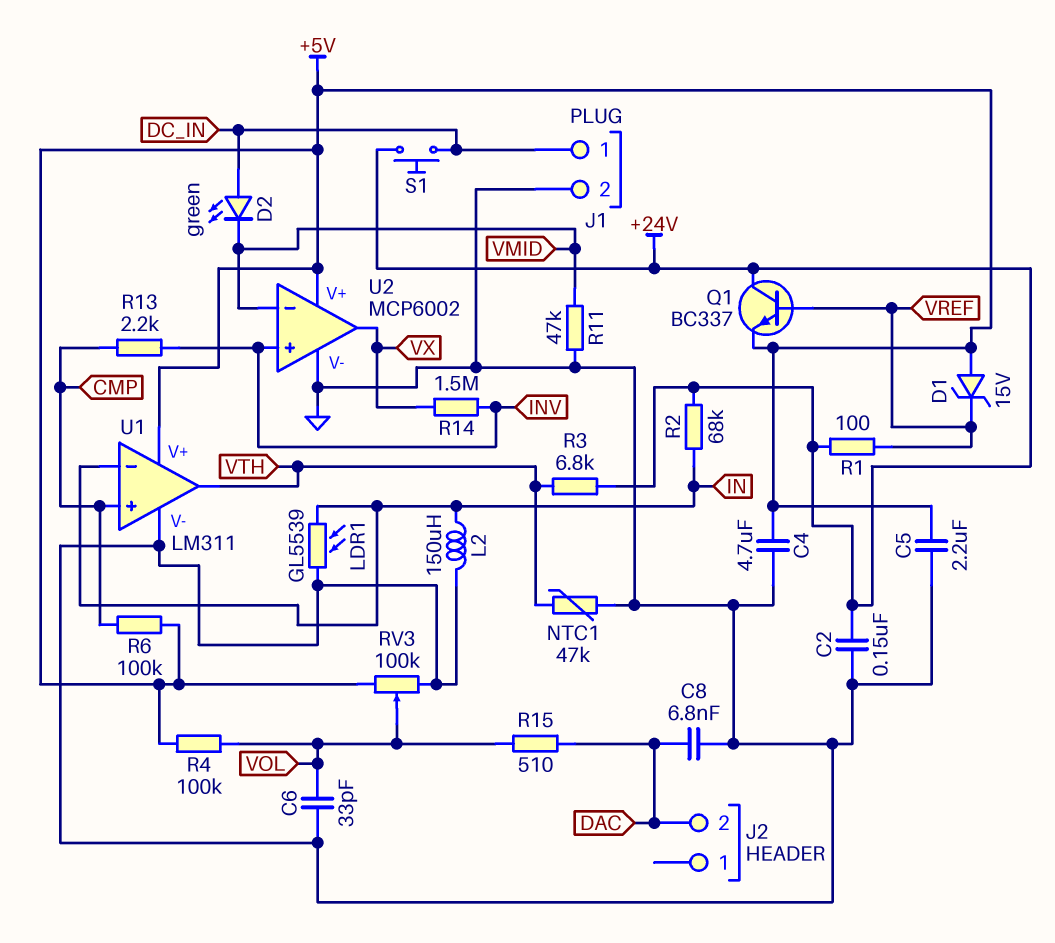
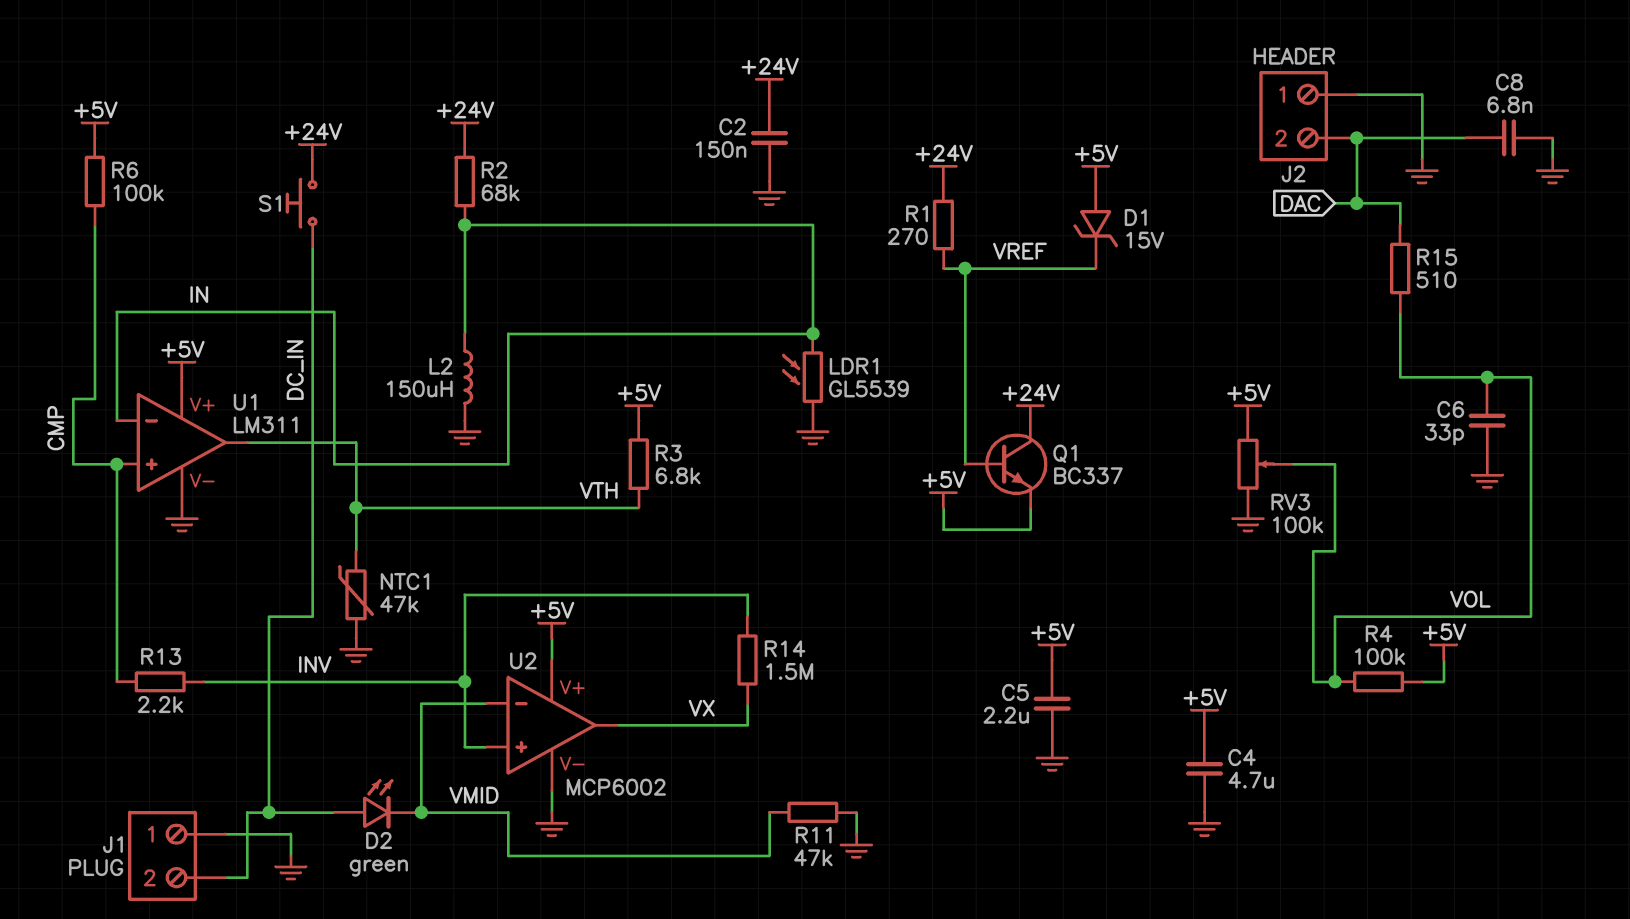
J1 pin 1: DC_IN -> GND
J1 pin 2: GND -> DC_IN
J2 pin 1: none -> GND
R1: 100 (+24V, VREF) -> 270 (+24V, VREF)
R3: 6.8k (+24V, VTH) -> 6.8k (+5V, VTH)

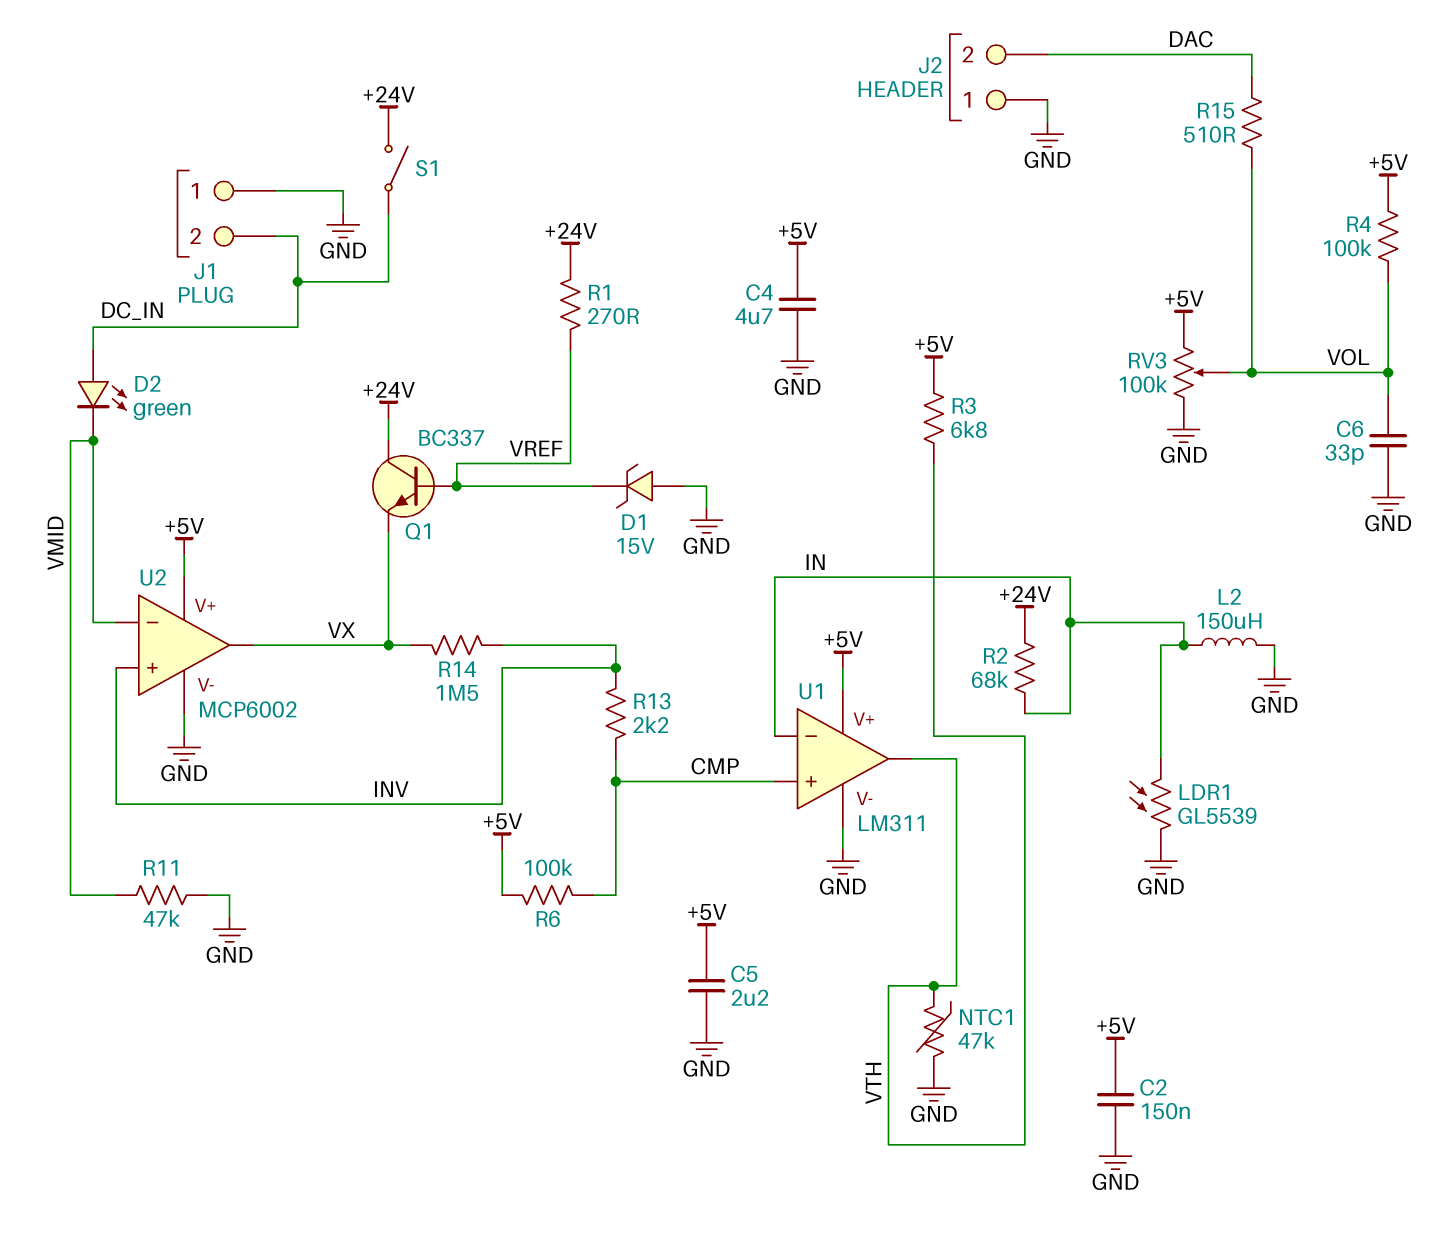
C2: 150nF (+24V, GND) -> 150nF (+5V, GND)
C8: 6.8nF (DAC, GND) -> none
D1: zener 15V (A +5V, K VREF) -> zener 15V (A GND, K VREF)
Q1: NPN BC337 (B VREF, C +24V, E +5V) -> NPN BC337 (B VREF, C +24V, E VX)
S1: button (+24V, DC_IN) -> switch (+24V, DC_IN)

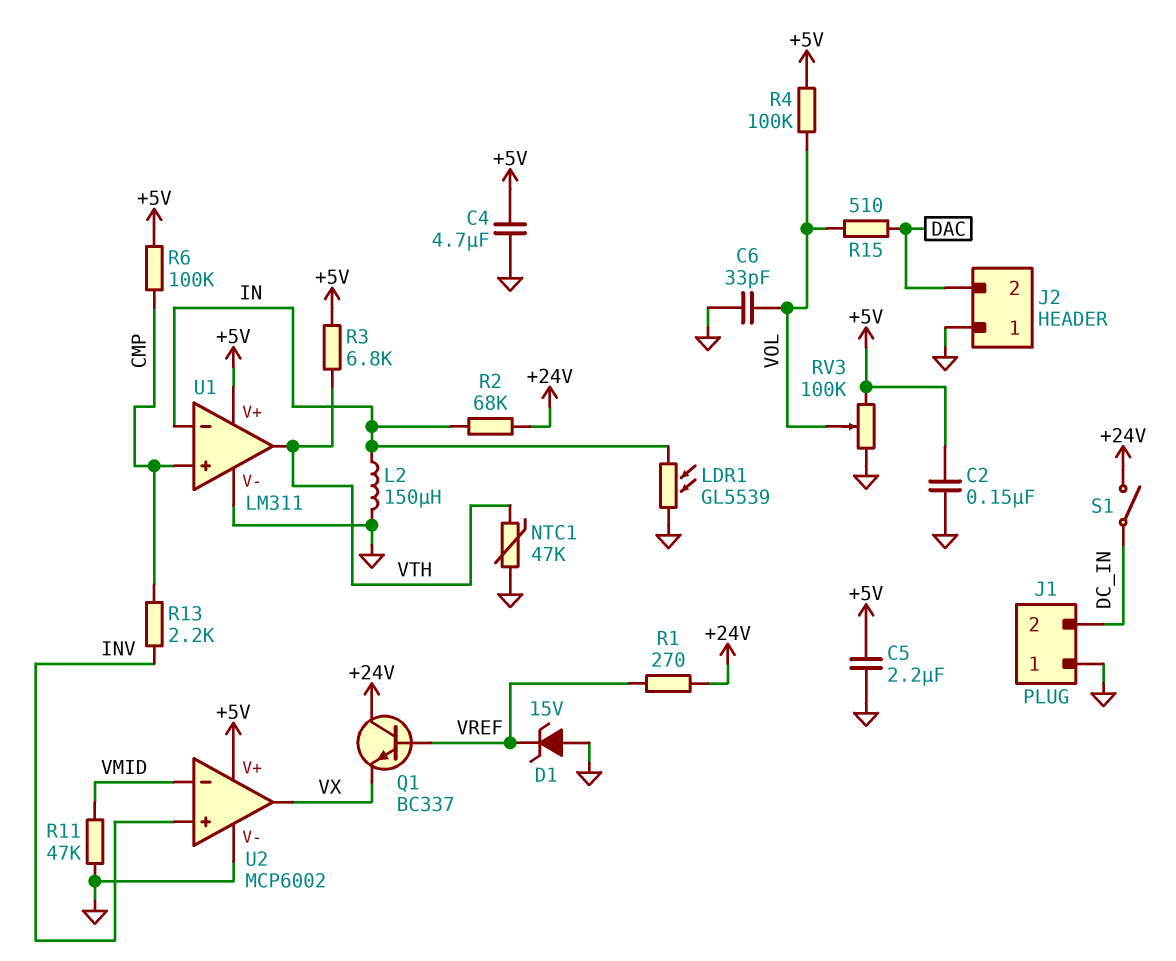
D2: LED green (A DC_IN, K VMID) -> none
R14: 1.5M (INV, VX) -> none

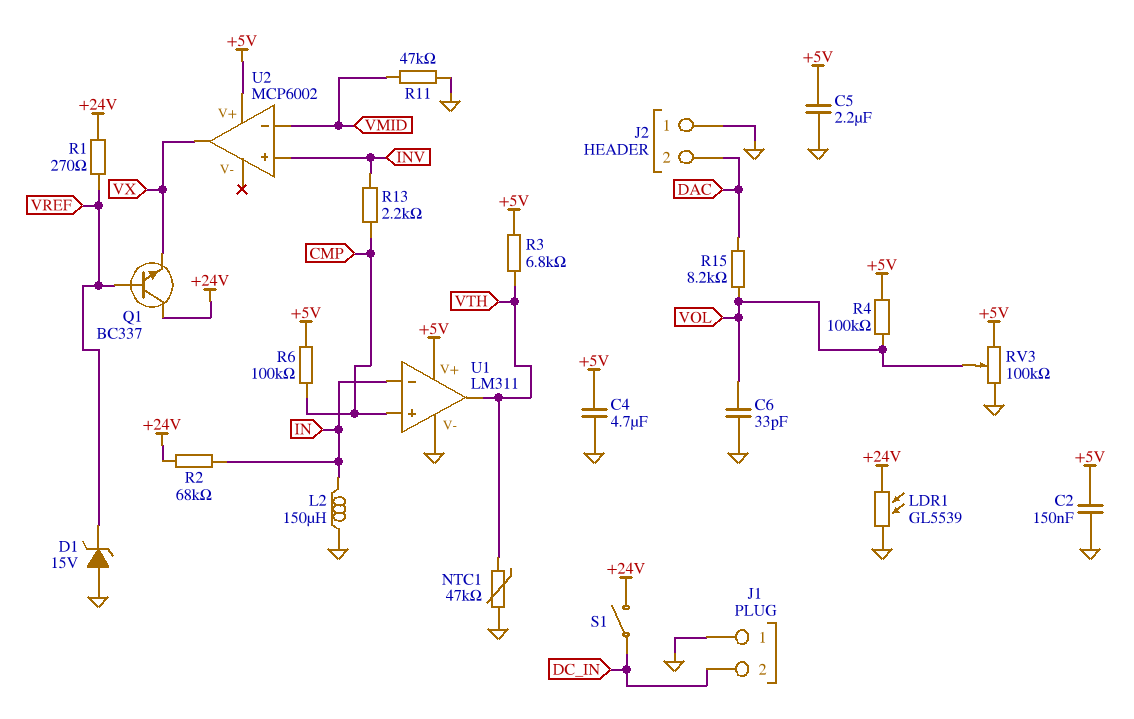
LDR1: GL5539 (GND, IN) -> GL5539 (+24V, GND)
R15: 510 (DAC, VOL) -> 8.2k (DAC, VOL)
U2 pin V-: GND -> none

